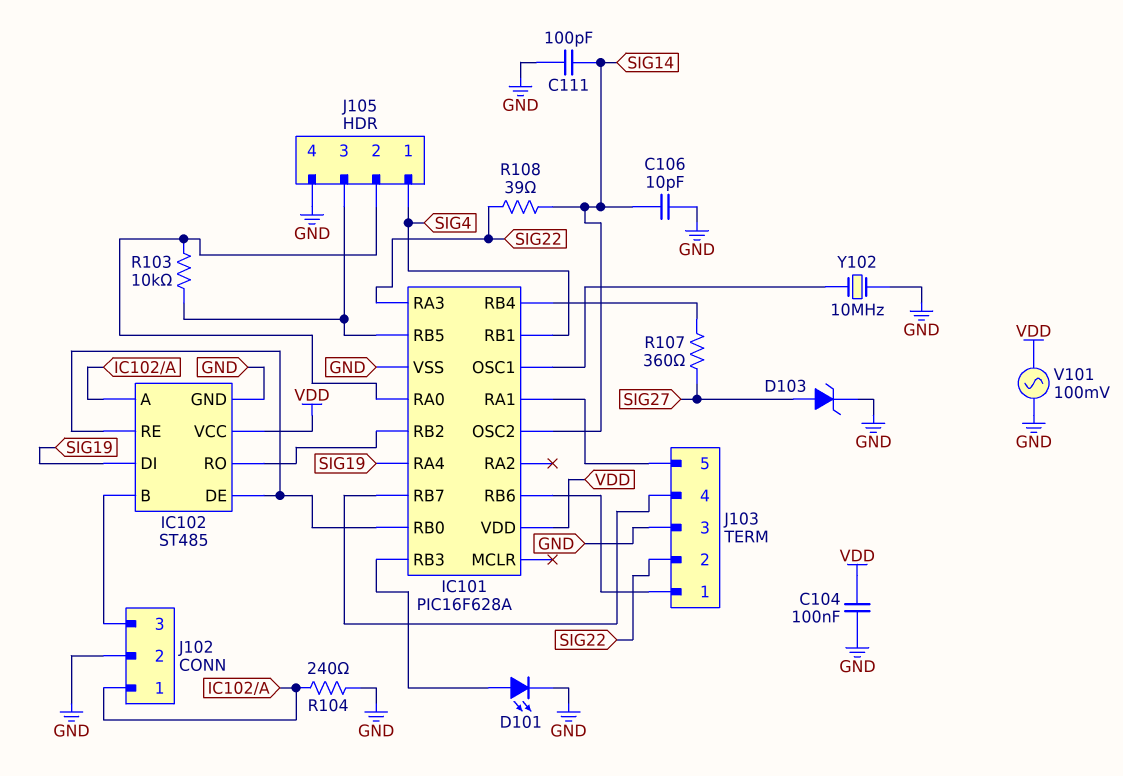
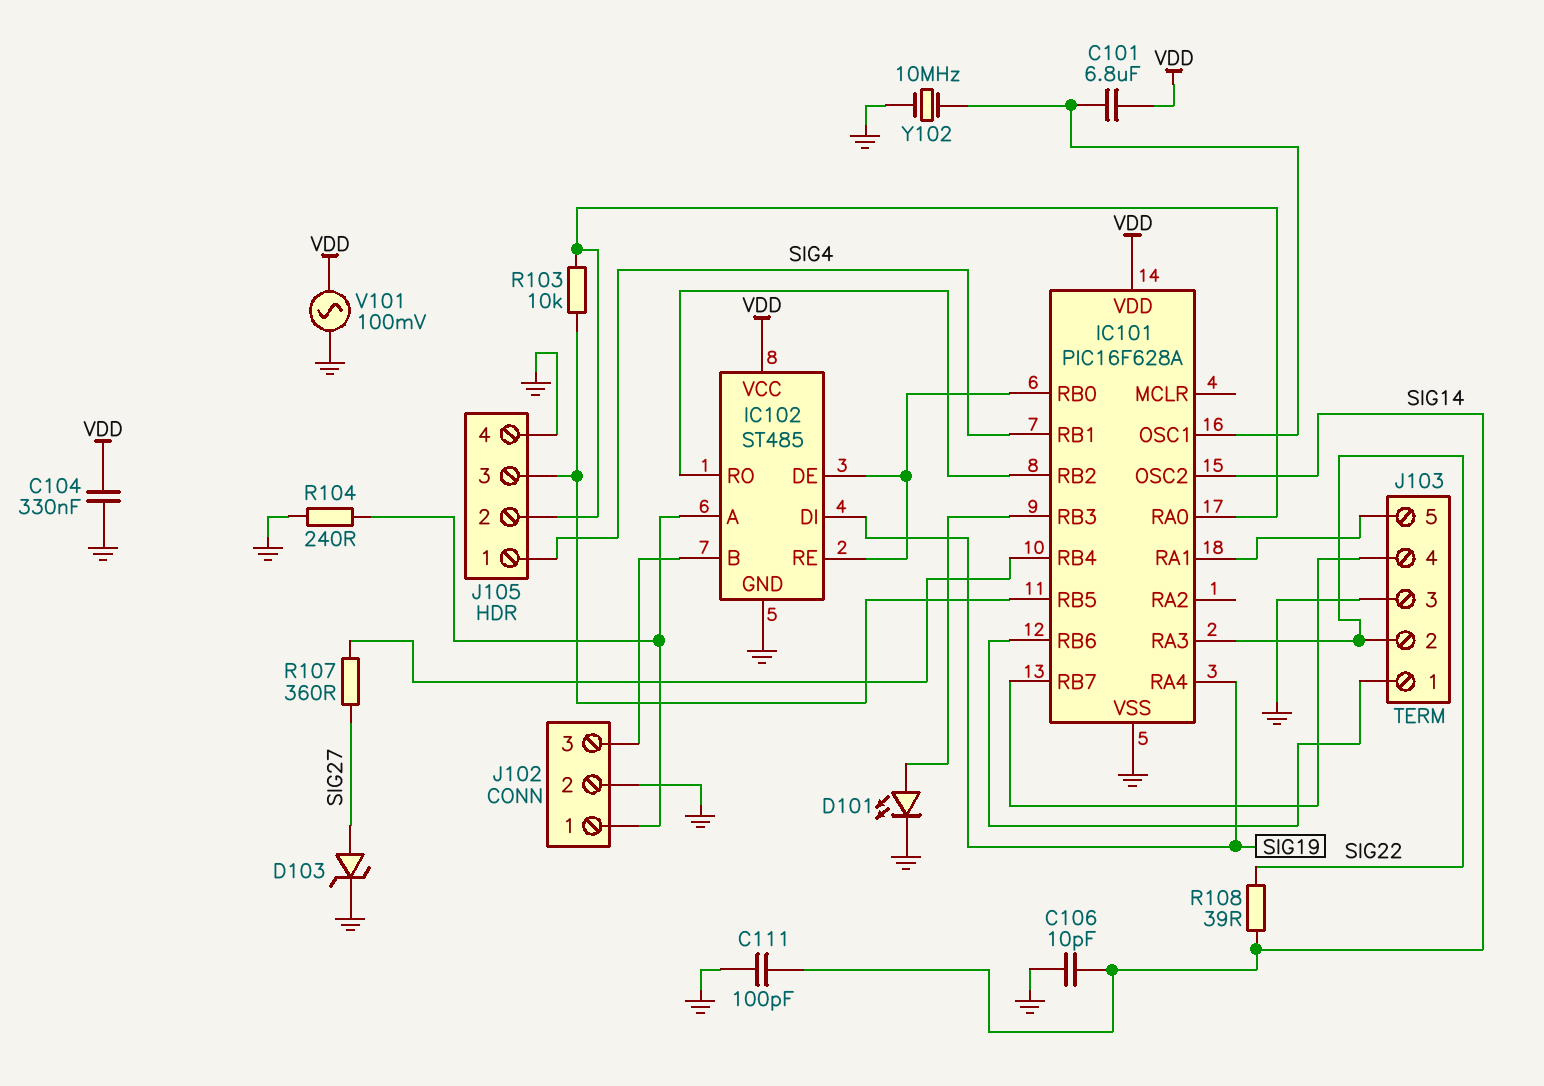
C101: none -> 6.8uF (IC101/OSC1, VDD)
C104: 100nF (GND, VDD) -> 330nF (GND, VDD)

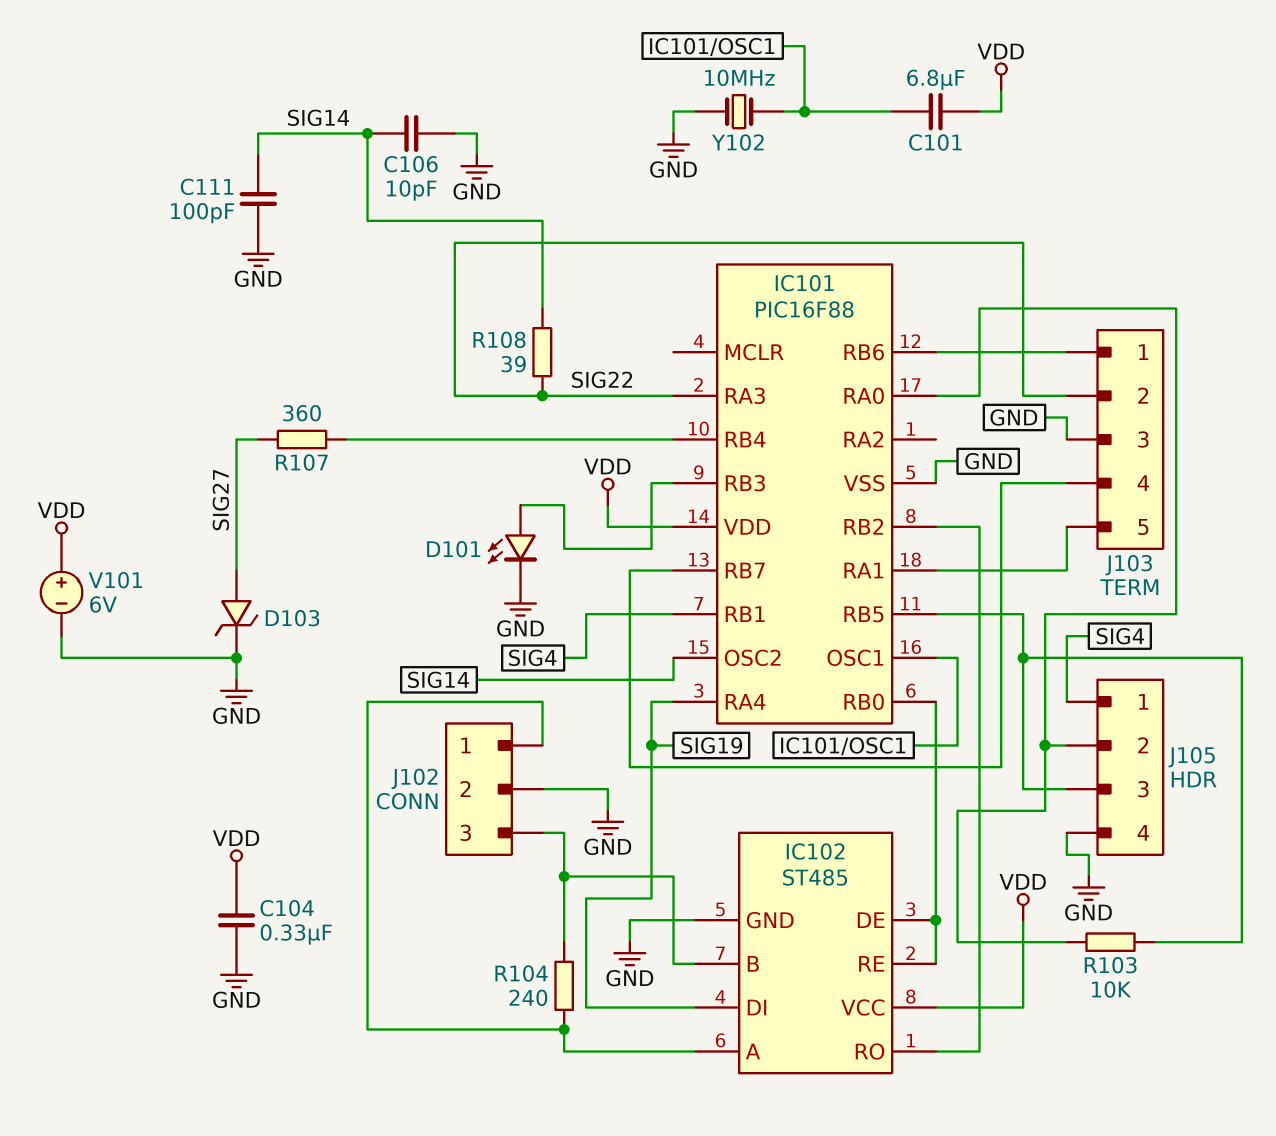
IC101: PIC16F628A -> PIC16F88
R104: 240 (GND, IC102/A) -> 240 (IC102/A, IC102/B)
V101: AC 100mV (GND, VDD) -> 6V (plus VDD, minus GND)

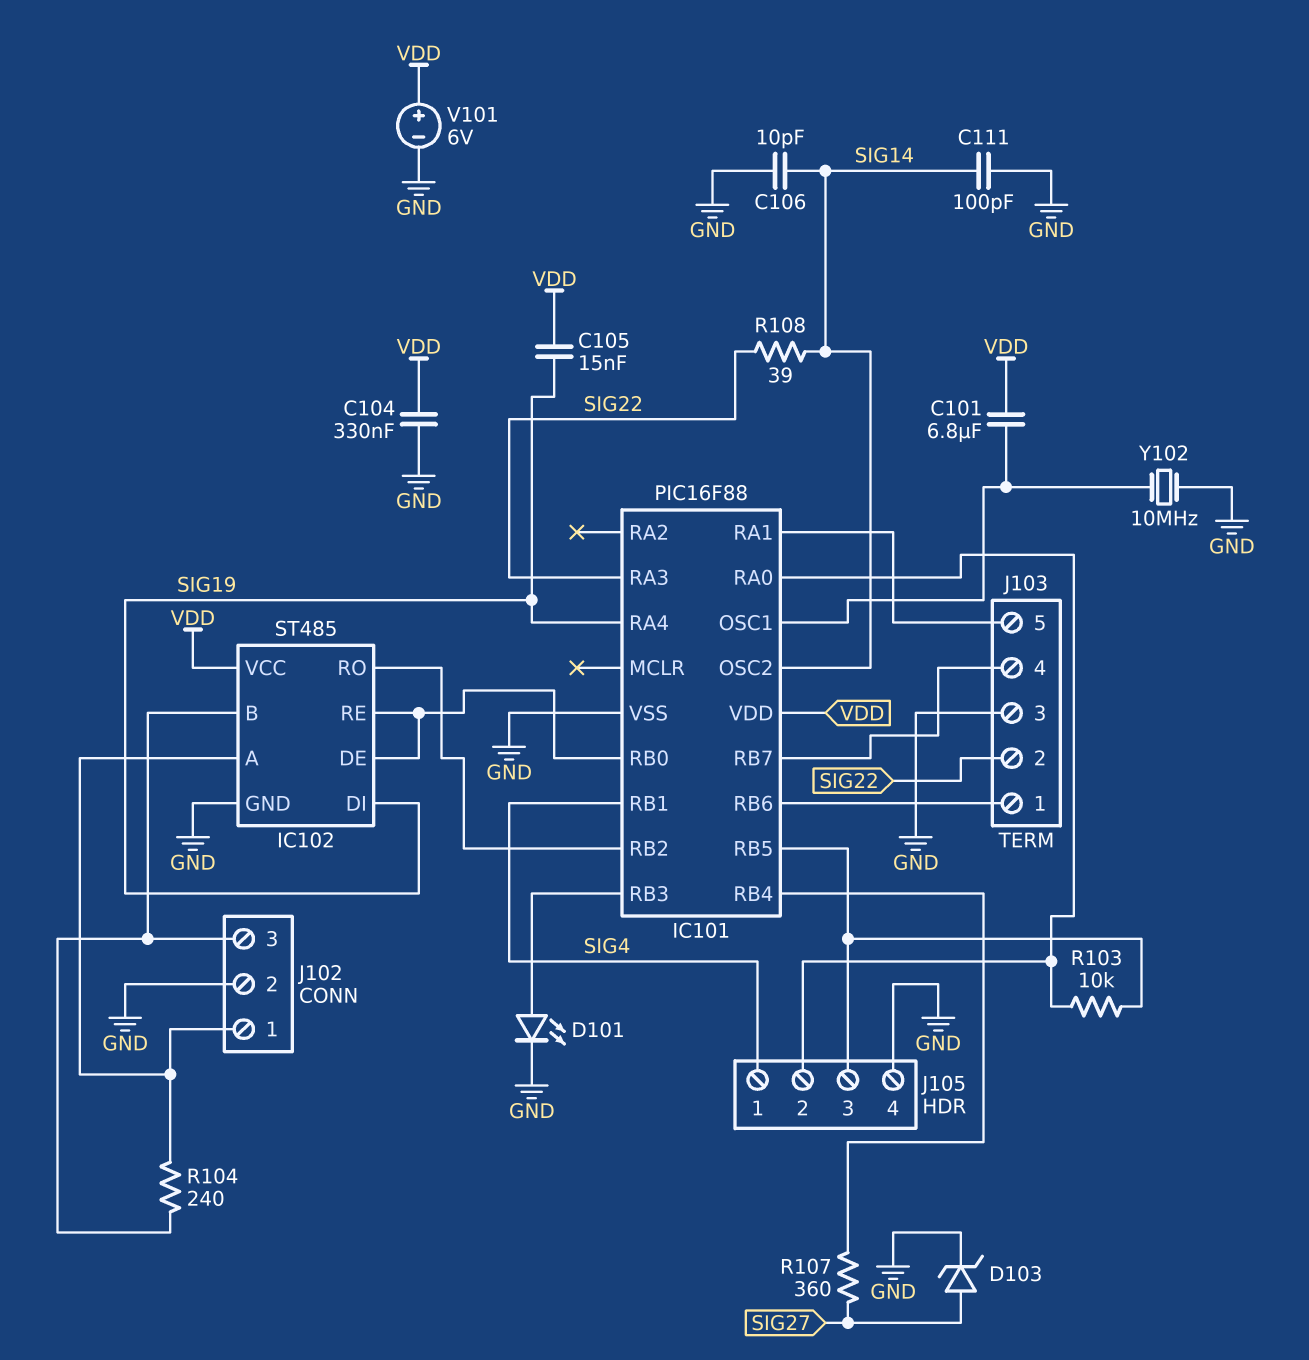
C105: none -> 15nF (SIG19, VDD)

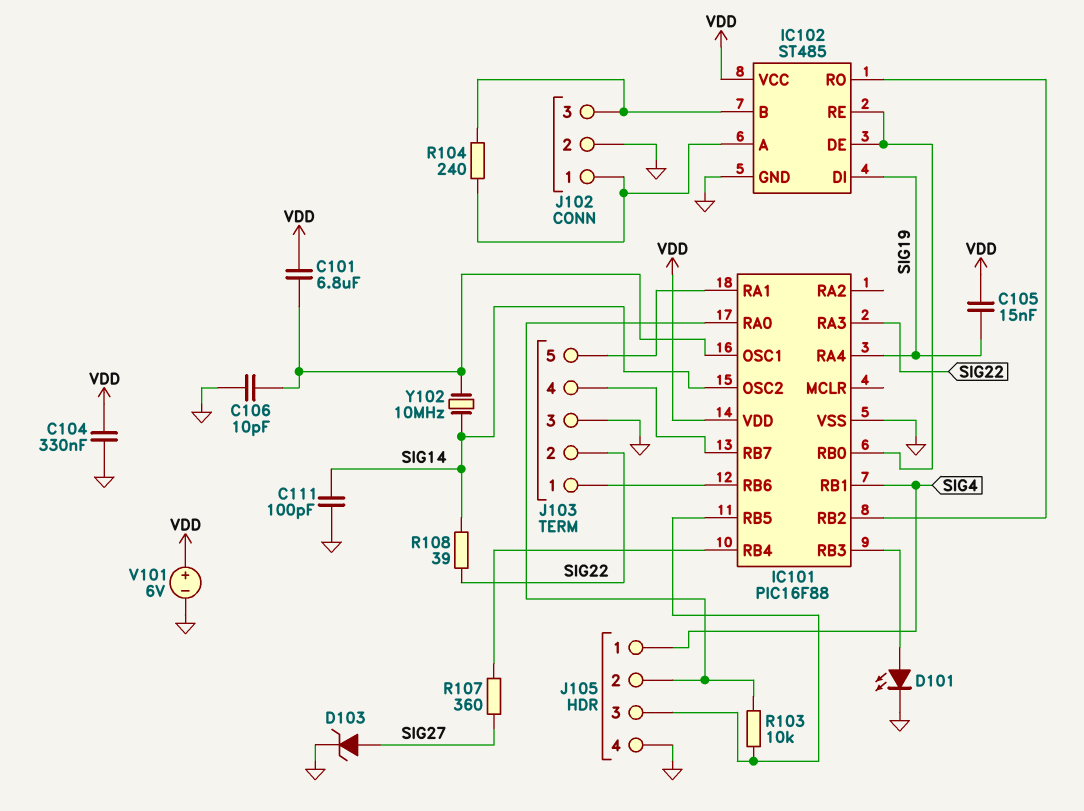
C106: 10pF (GND, SIG14) -> 10pF (GND, IC101/OSC1)
Y102: 10MHz (GND, IC101/OSC1) -> 10MHz (IC101/OSC1, SIG14)

